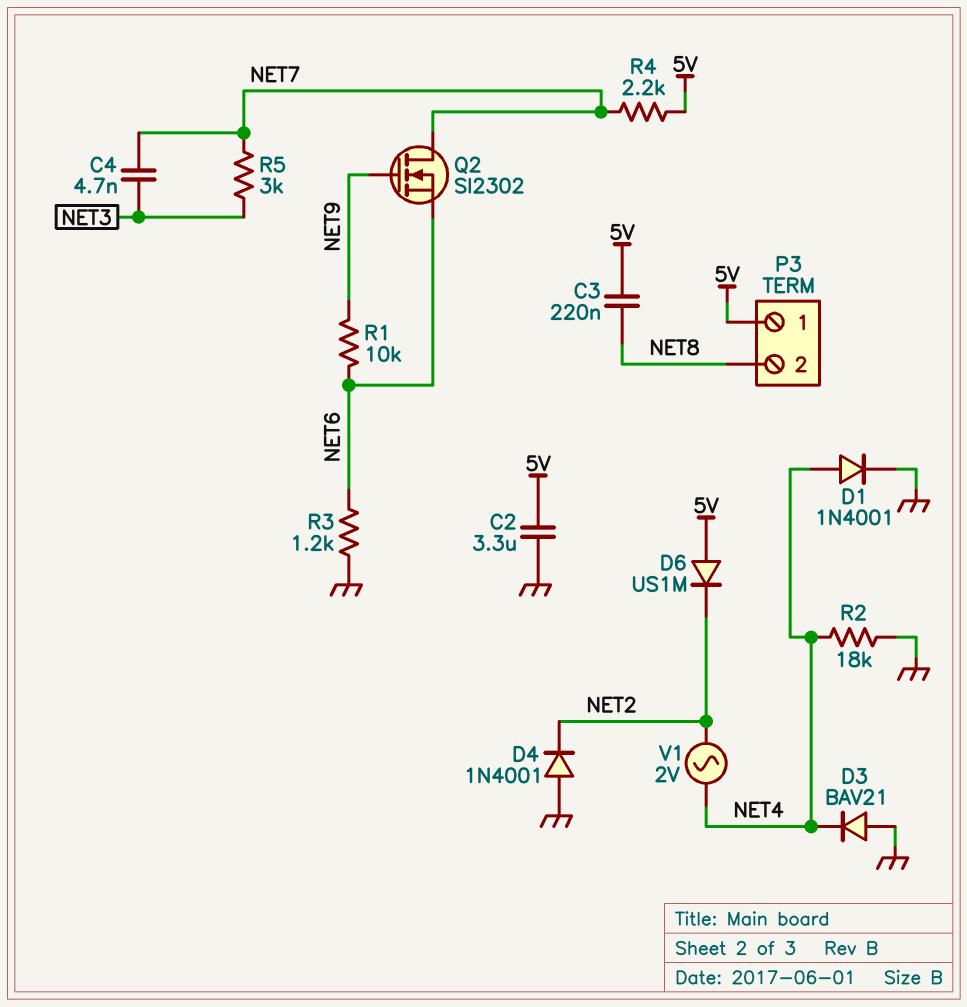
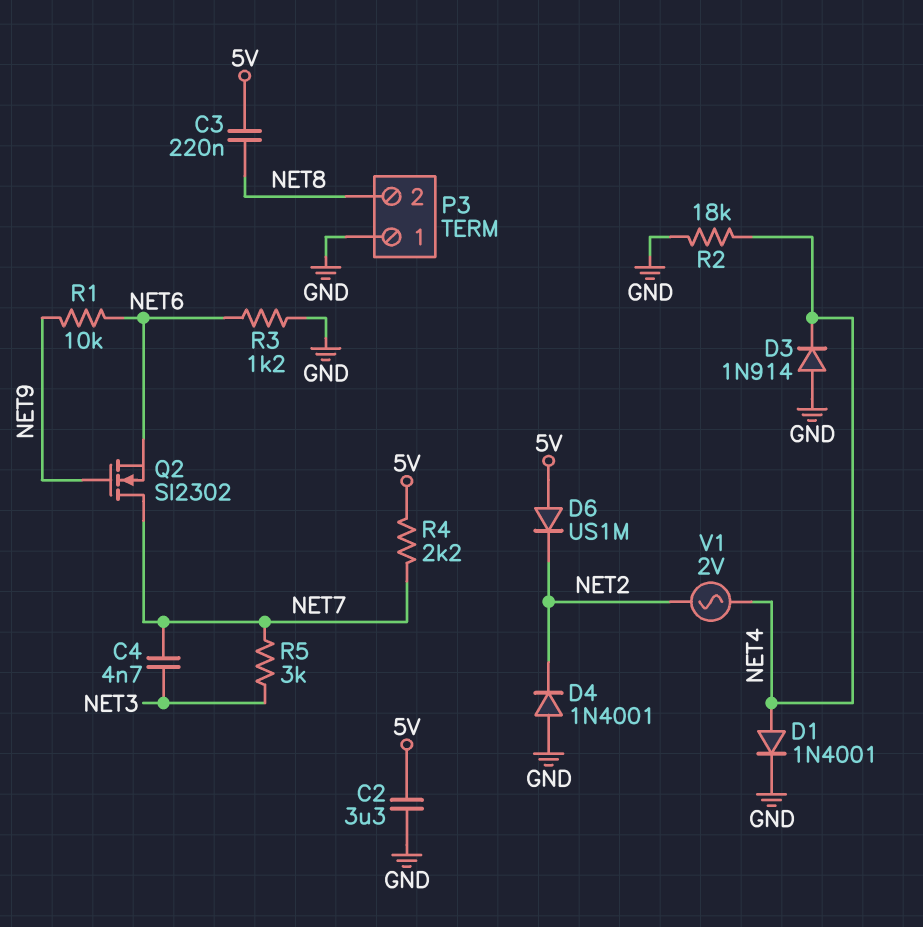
D3: diode BAV21 (A GND, K NET4) -> diode 1N914 (A GND, K NET4)
P3 pin 1: 5V -> GND

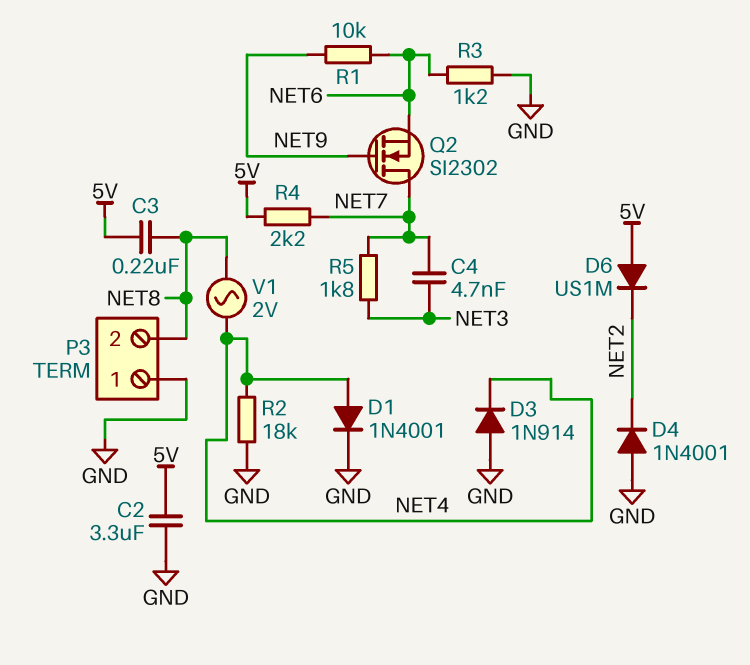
R5: 3k (NET3, NET7) -> 1.8k (NET3, NET7)
V1: AC 2V (NET2, NET4) -> AC 2V (NET4, NET8)

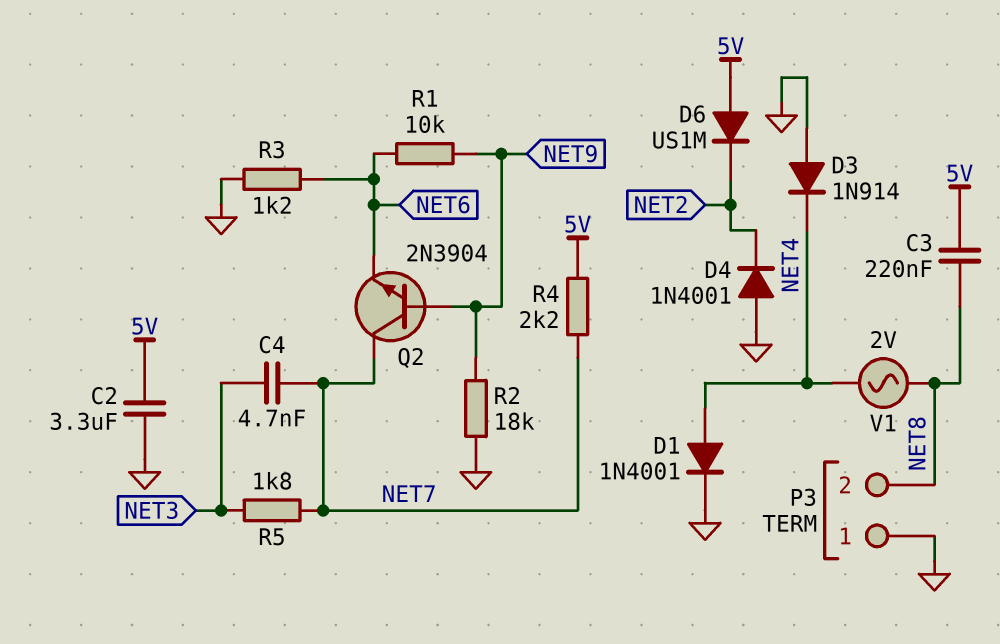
Q2: NMOS SI2302 (G NET9, D NET7, S NET6) -> NPN 2N3904 (B NET9, C NET7, E NET6)
R2: 18k (GND, NET4) -> 18k (GND, NET9)

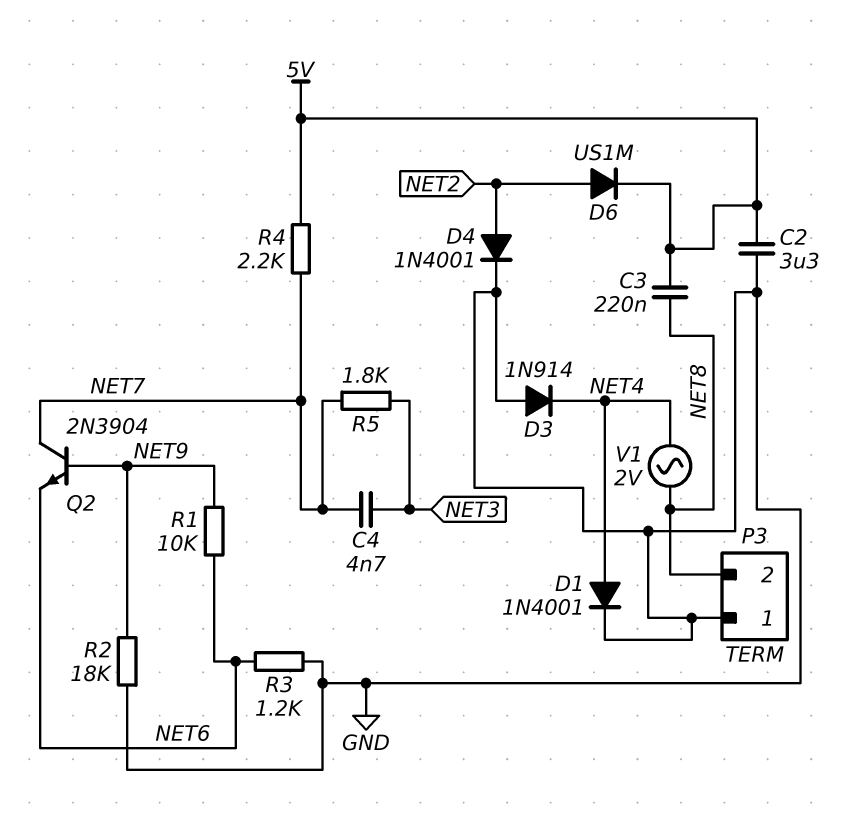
D4: diode 1N4001 (A GND, K NET2) -> diode 1N4001 (A NET2, K GND)
D6: diode US1M (A 5V, K NET2) -> diode US1M (A NET2, K 5V)

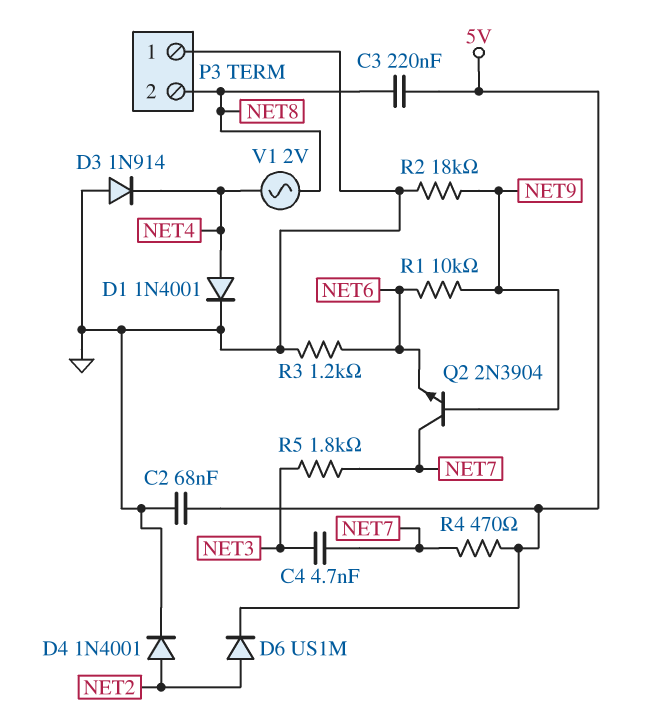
C2: 3.3uF (5V, GND) -> 68nF (5V, GND)
R4: 2.2k (5V, NET7) -> 470 (5V, NET7)

